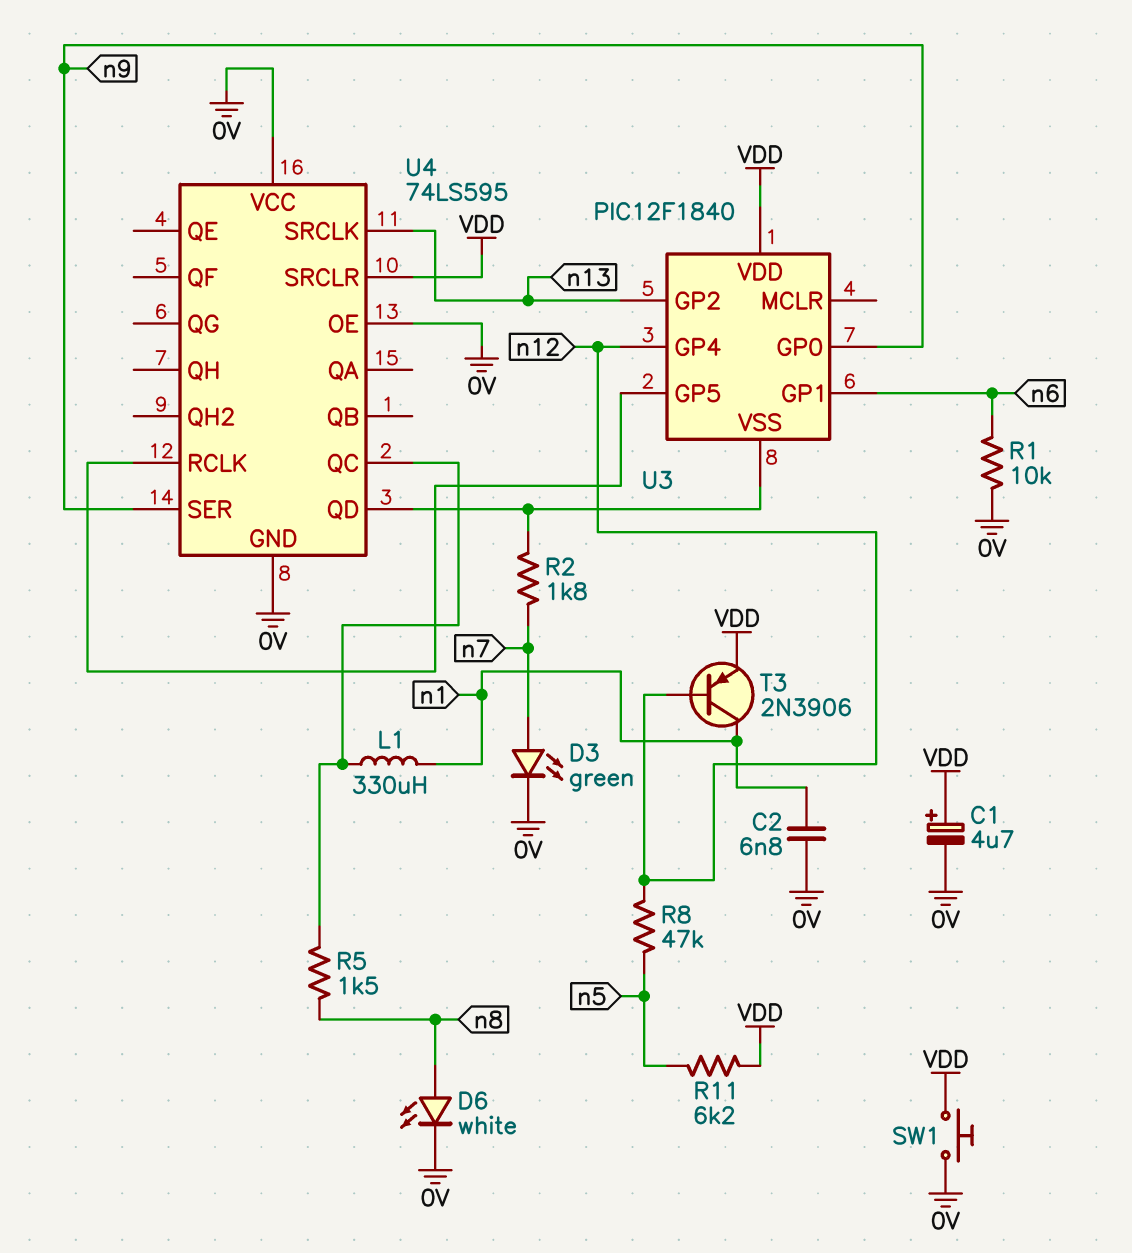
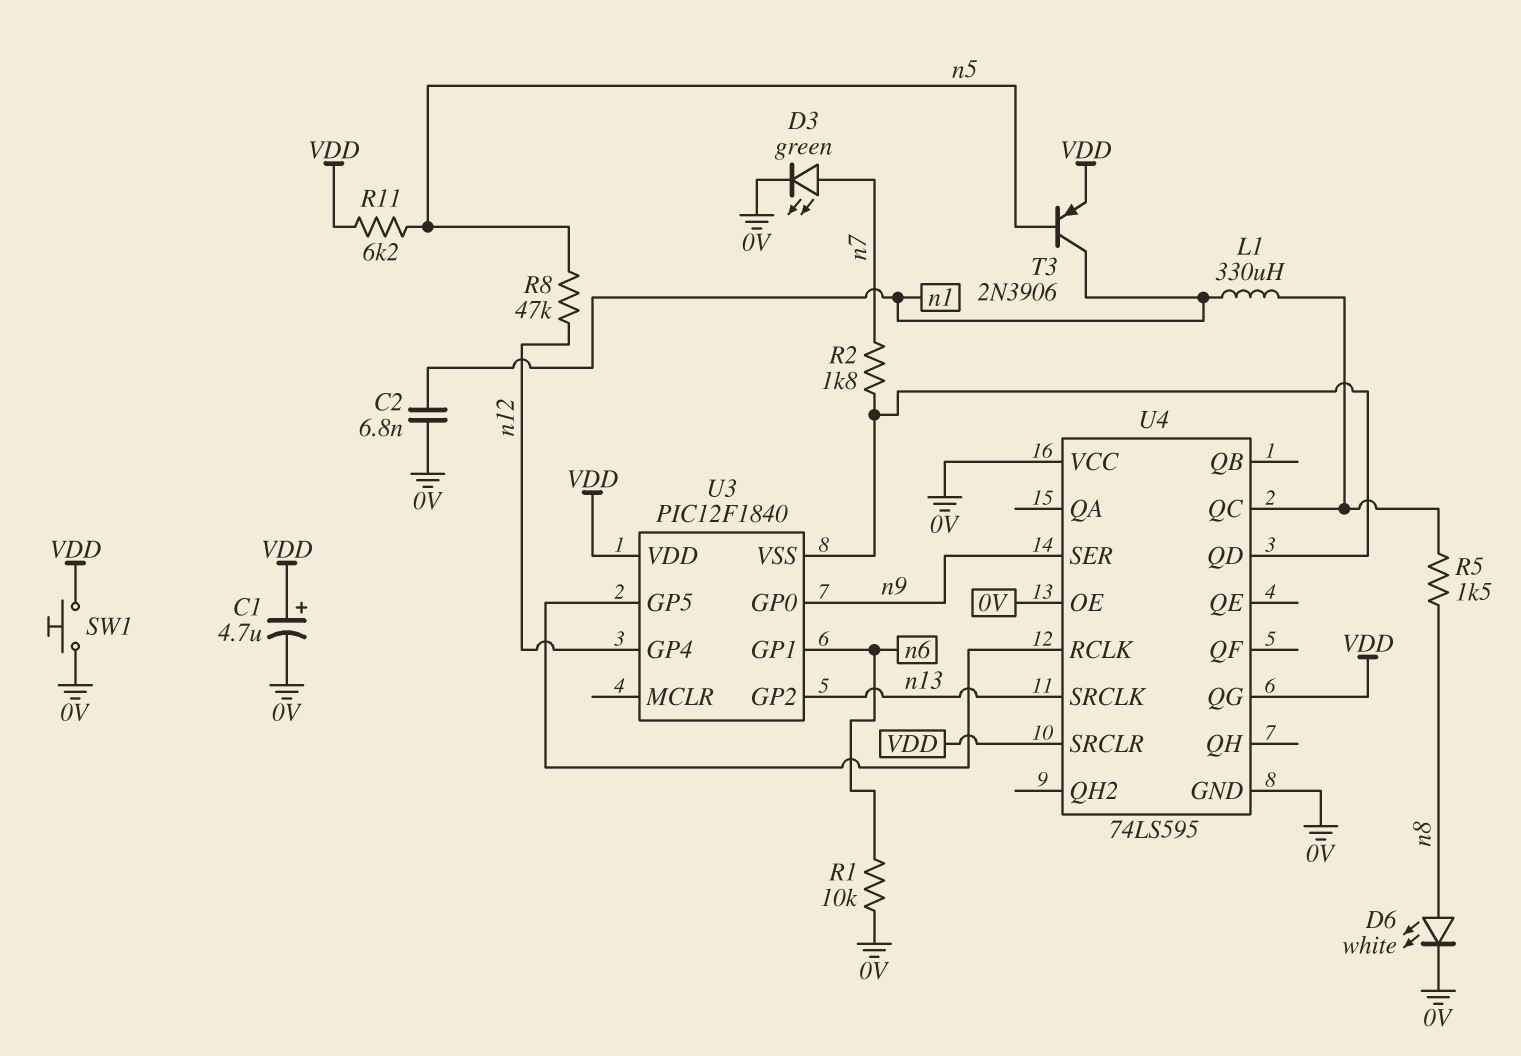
T3: PNP 2N3906 (B n12, C n1, E VDD) -> PNP 2N3906 (B n5, C n1, E VDD)
U4 pin QG: none -> VDD

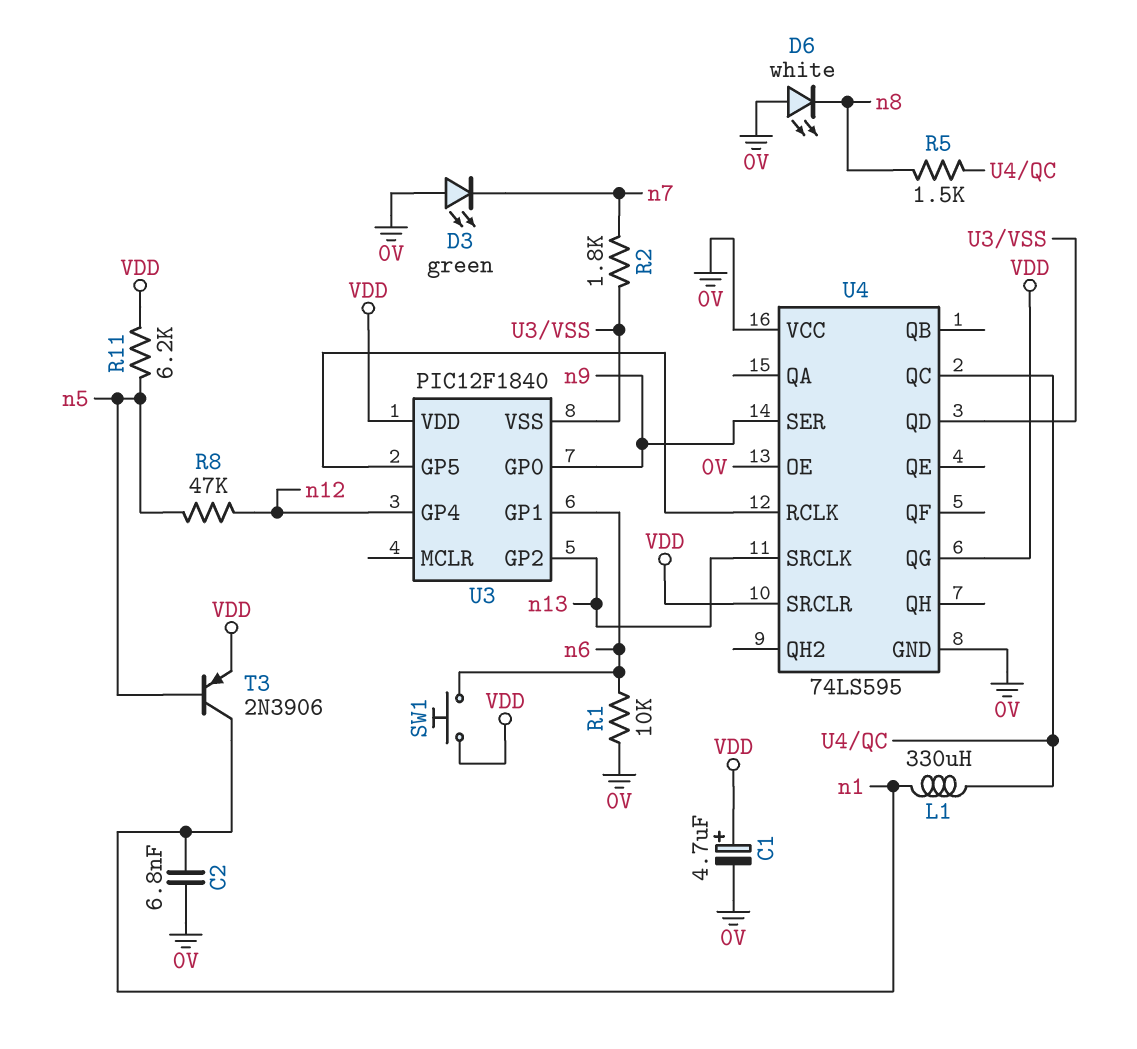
D3: LED green (A n7, K 0V) -> LED green (A 0V, K n7)
D6: LED white (A n8, K 0V) -> LED white (A 0V, K n8)
SW1: button (0V, VDD) -> button (VDD, n6)

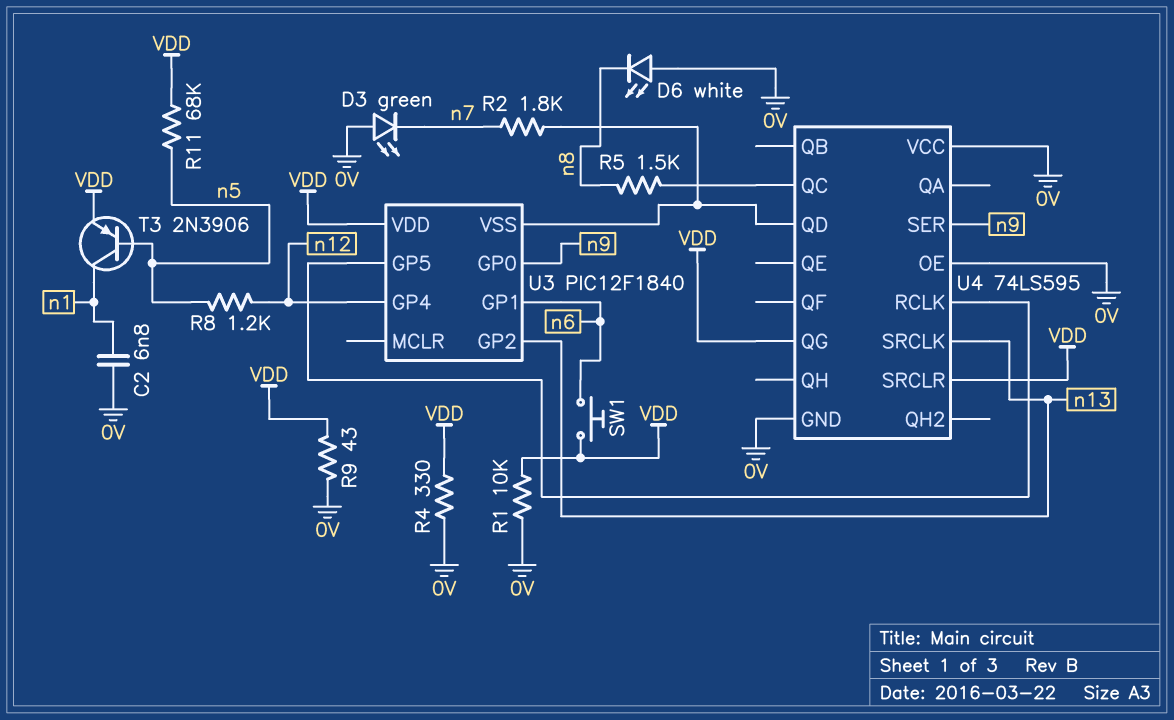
C1: 4.7uF (plus VDD, minus 0V) -> none
L1: 330uH (U4/QC, n1) -> none
R1: 10k (0V, n6) -> 10k (0V, VDD)
R4: none -> 330 (0V, VDD)
R8: 47k (n5, n12) -> 1.2k (n5, n12)
R9: none -> 43 (0V, VDD)
R11: 6.2k (VDD, n5) -> 68k (VDD, n5)

